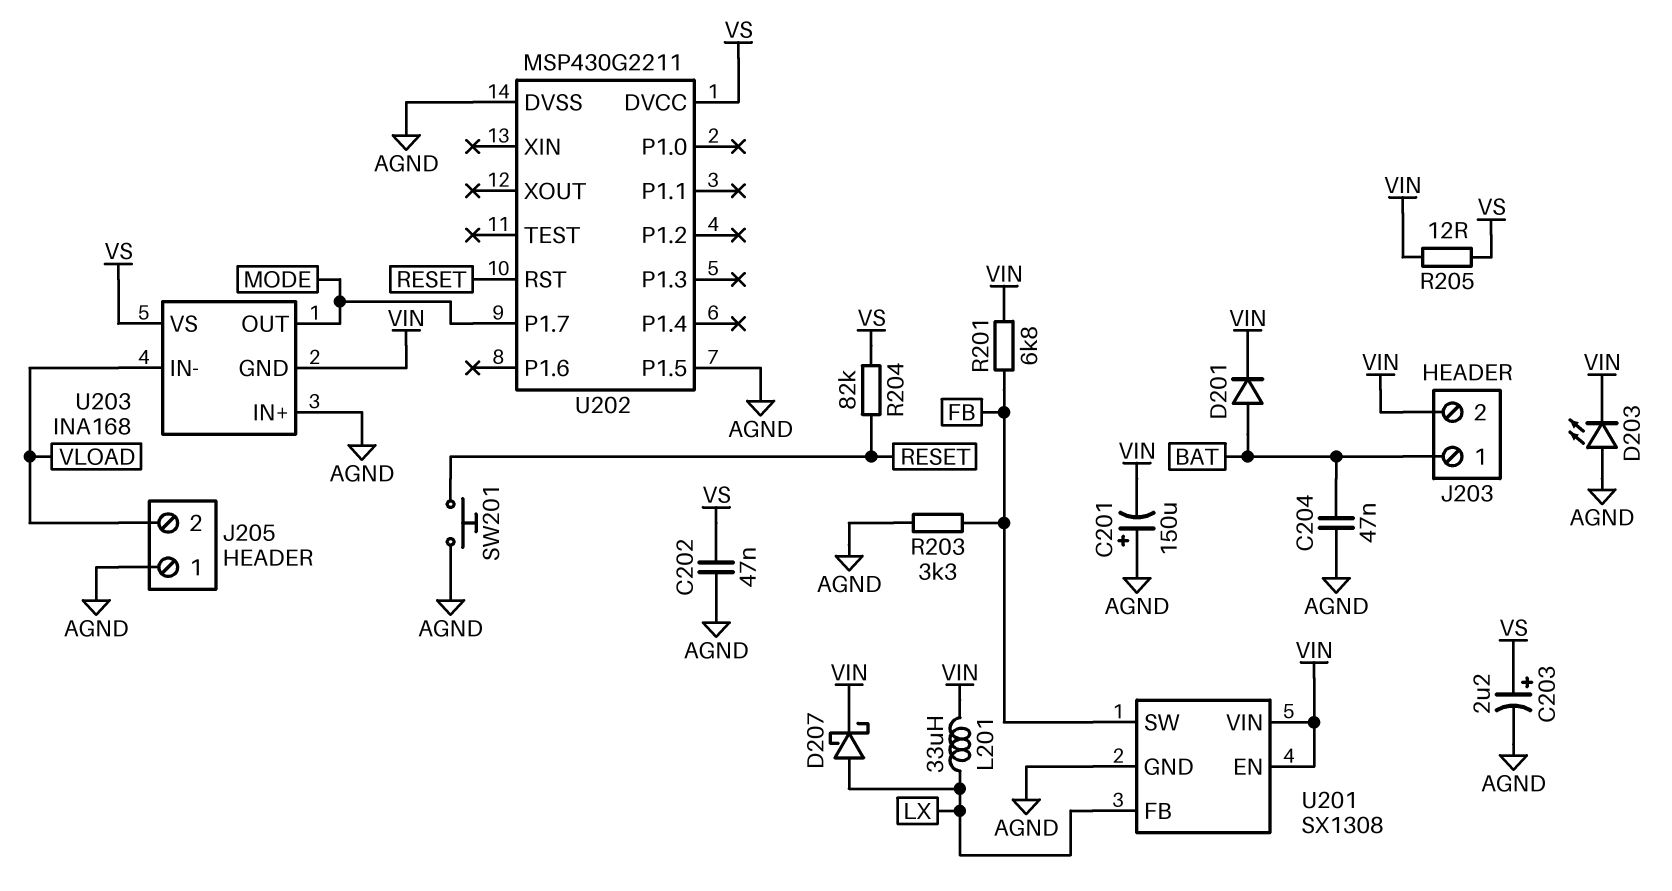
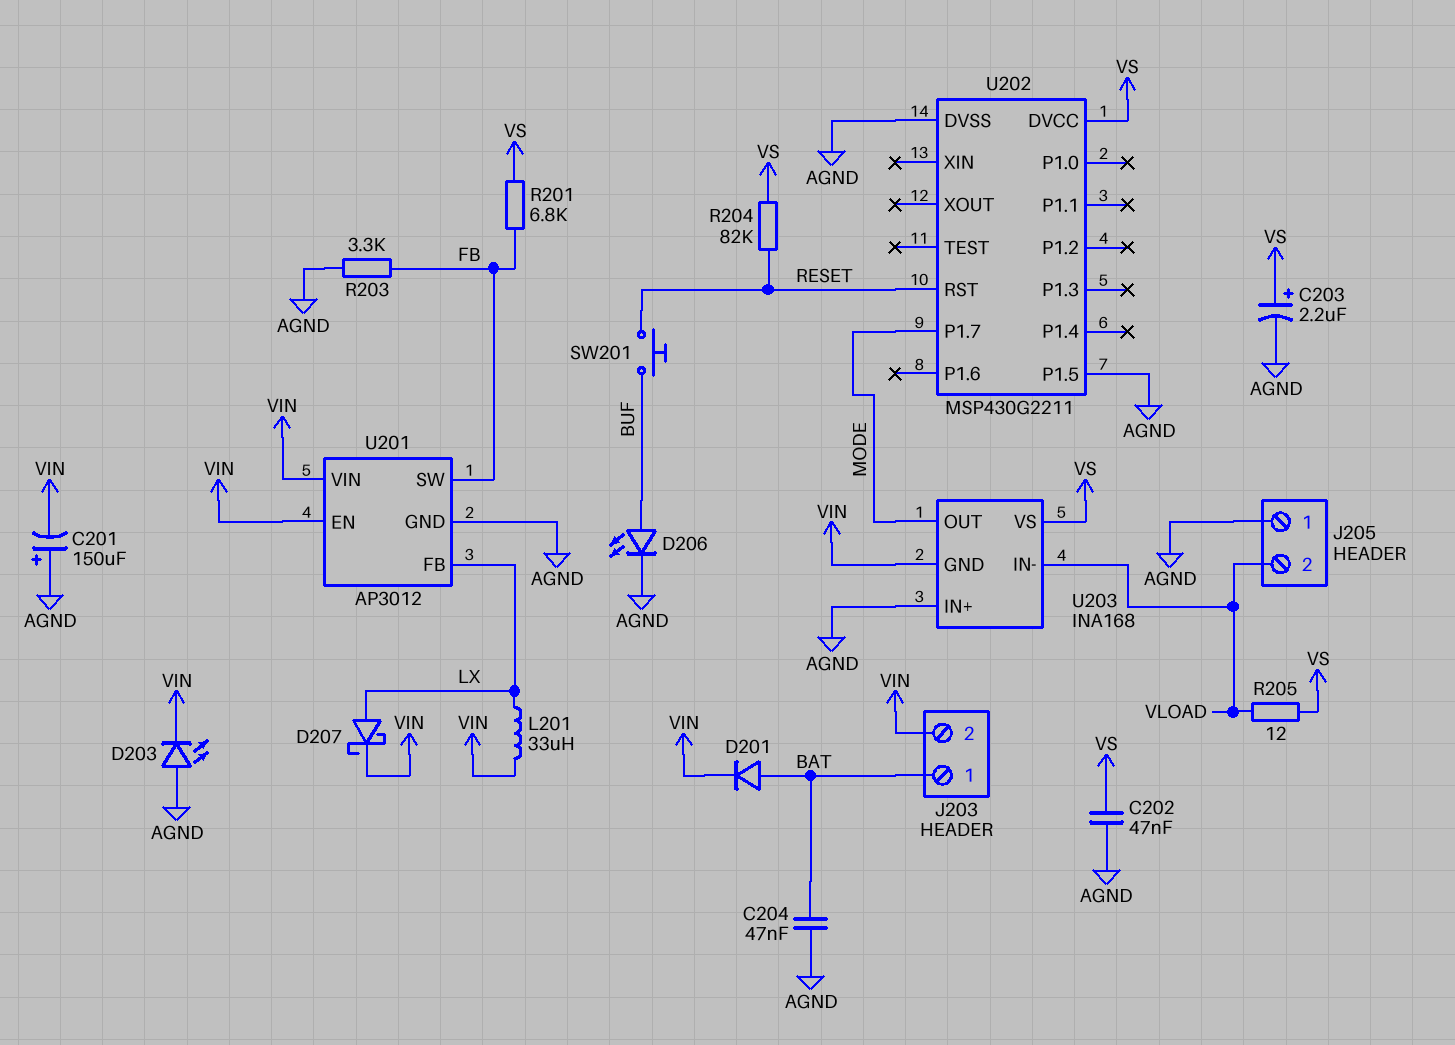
D206: none -> LED (A BUF, K AGND)
R201: 6.8k (FB, VIN) -> 6.8k (FB, VS)
R205: 12 (VIN, VS) -> 12 (VLOAD, VS)
SW201: button (AGND, RESET) -> button (BUF, RESET)
U201: SX1308 -> AP3012

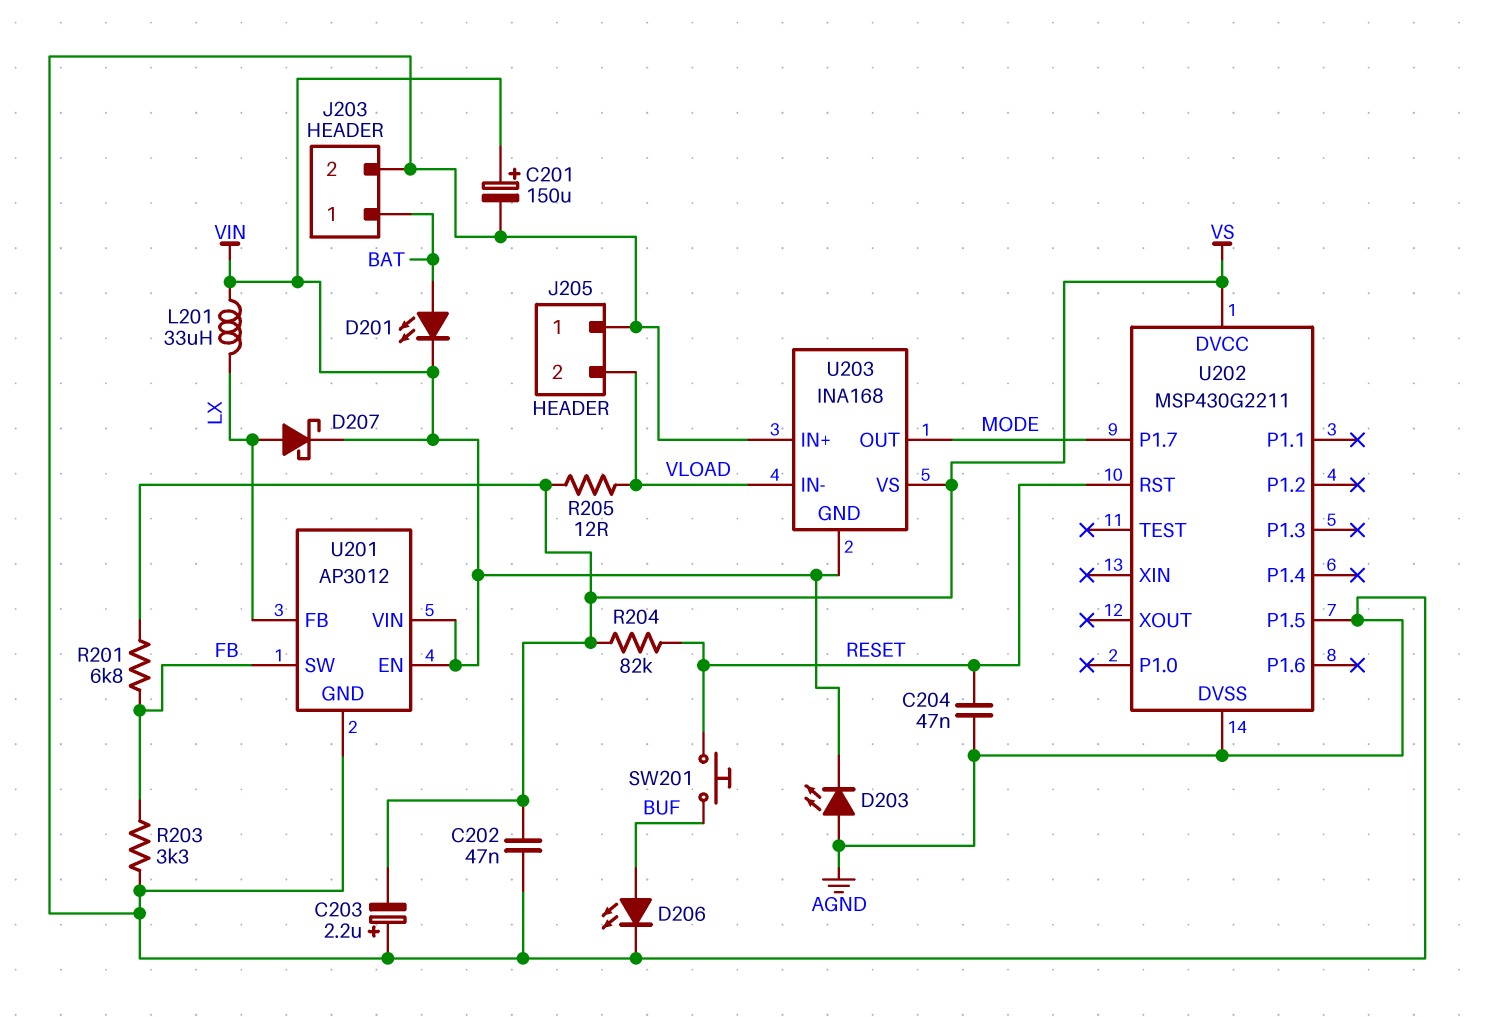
C201: 150uF (plus AGND, minus VIN) -> 150uF (plus VIN, minus AGND)
C203: 2.2uF (plus VS, minus AGND) -> 2.2uF (plus AGND, minus VS)
C204: 47nF (AGND, BAT) -> 47nF (AGND, RESET)
D201: diode (A BAT, K VIN) -> LED (A BAT, K VIN)
J203 pin 2: VIN -> AGND

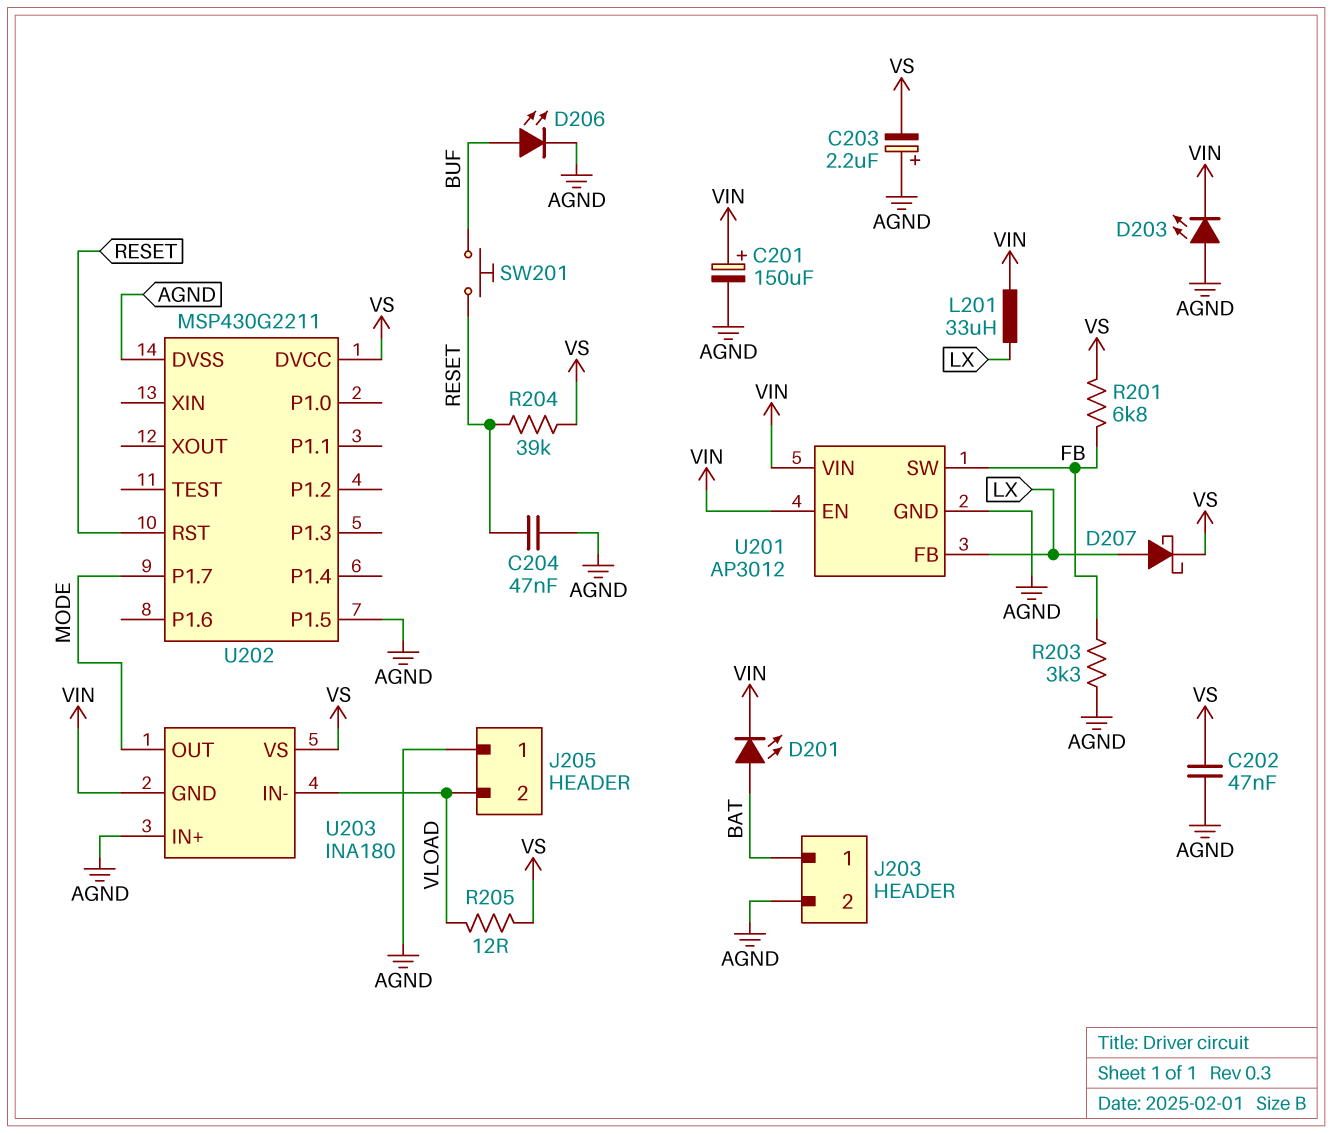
D207: schottky (A LX, K VIN) -> schottky (A LX, K VS)
R204: 82k (RESET, VS) -> 39k (RESET, VS)
U203: INA168 -> INA180

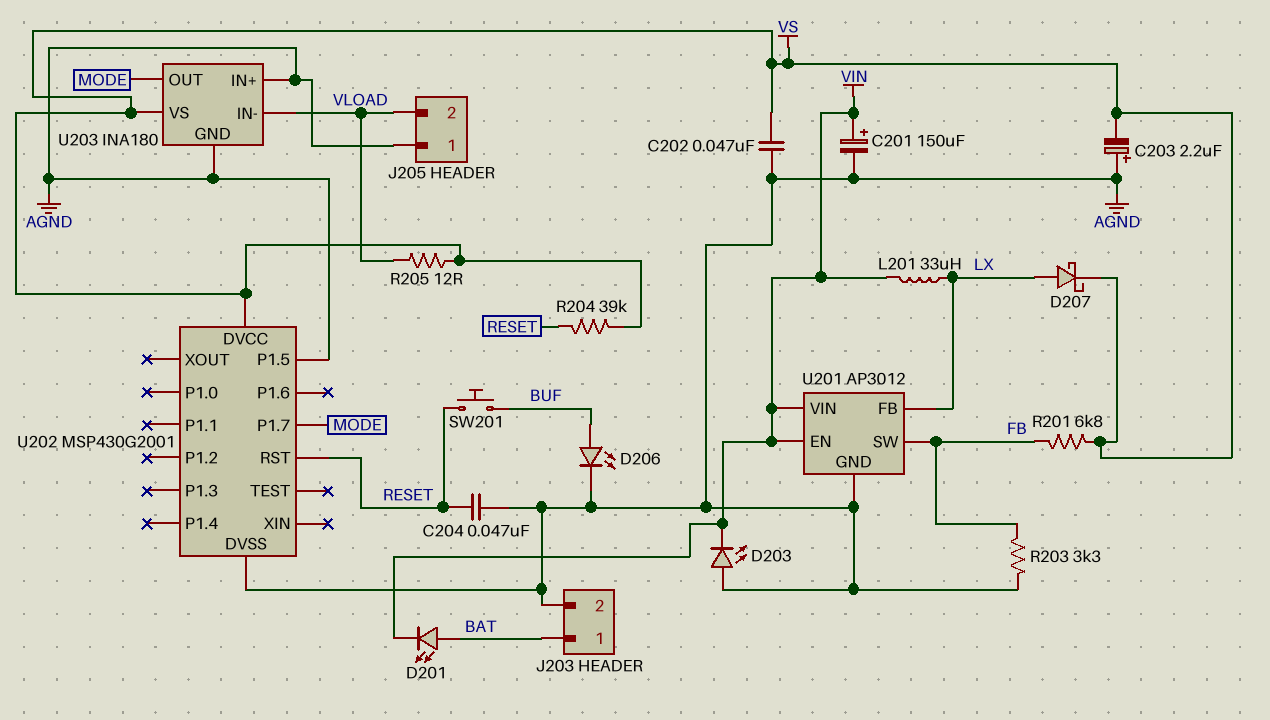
U202: MSP430G2211 -> MSP430G2001
U203 pin GND: VIN -> AGND

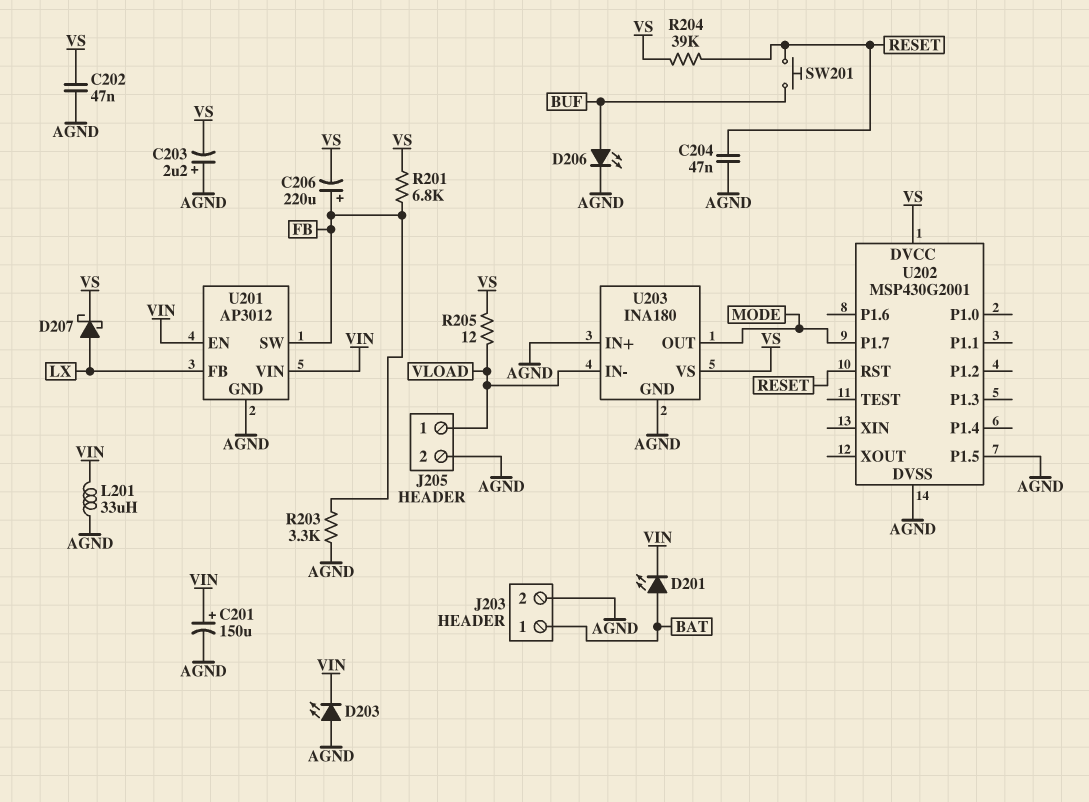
C206: none -> 220uF (plus FB, minus VS)
J205 pin 1: AGND -> VLOAD
J205 pin 2: VLOAD -> AGND
L201: 33uH (LX, VIN) -> 33uH (AGND, VIN)

